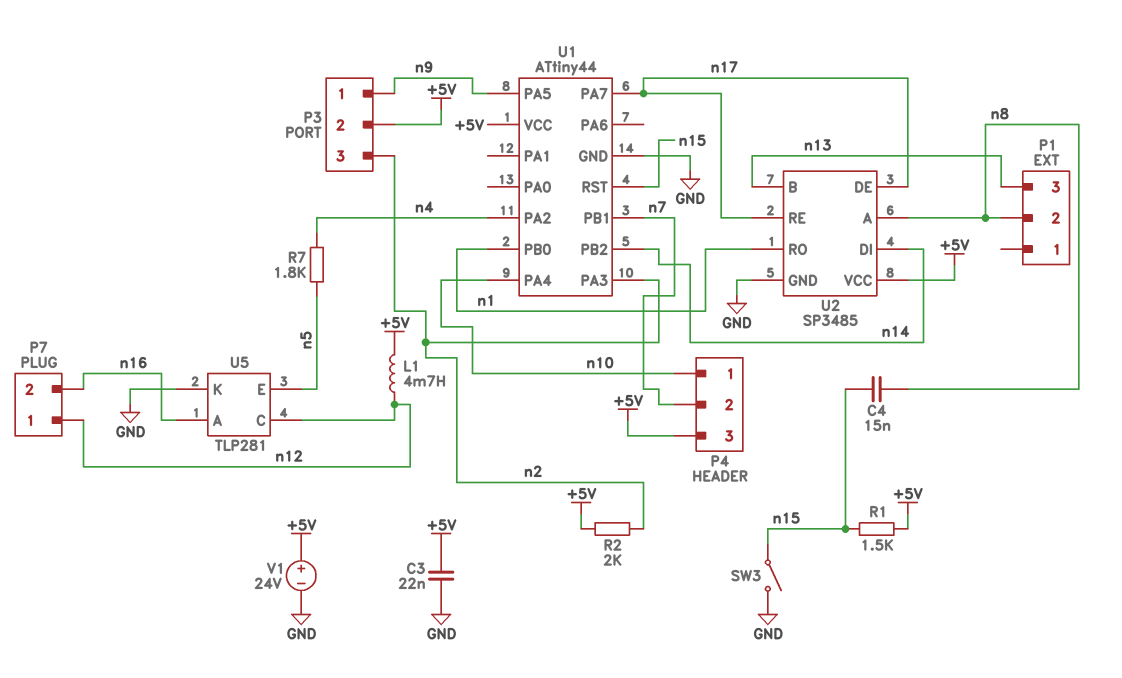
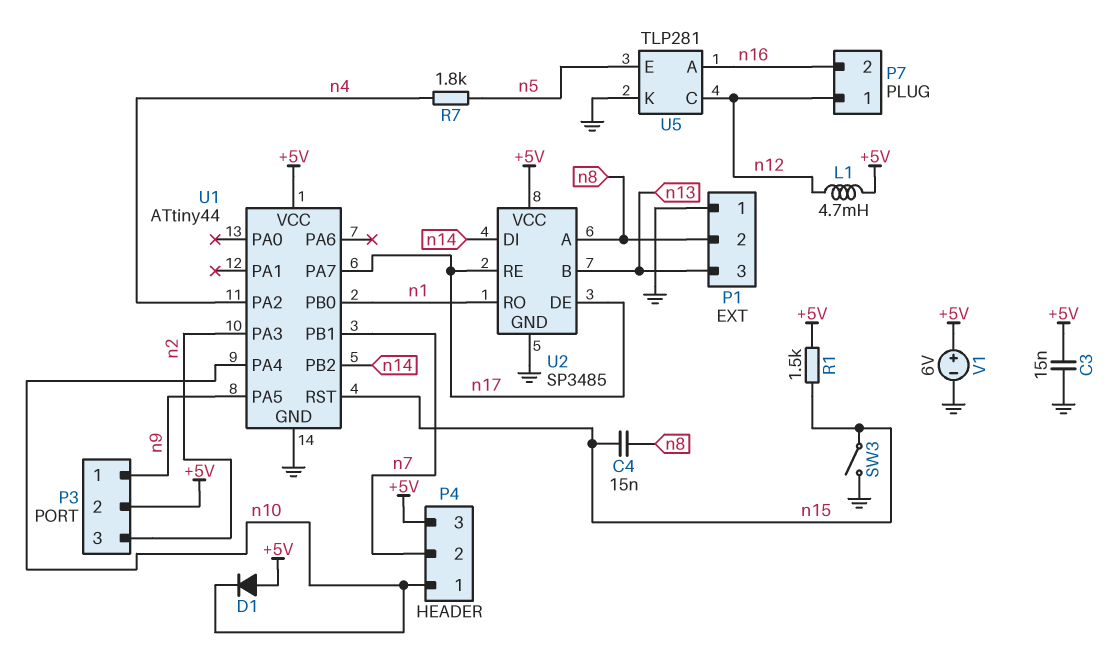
C3: 22nF (+5V, GND) -> 15nF (+5V, GND)
D1: none -> diode (A +5V, K n10)
P1 pin 1: none -> GND
R2: 2k (+5V, n2) -> none
V1: 24V (plus +5V, minus GND) -> 6V (plus +5V, minus GND)

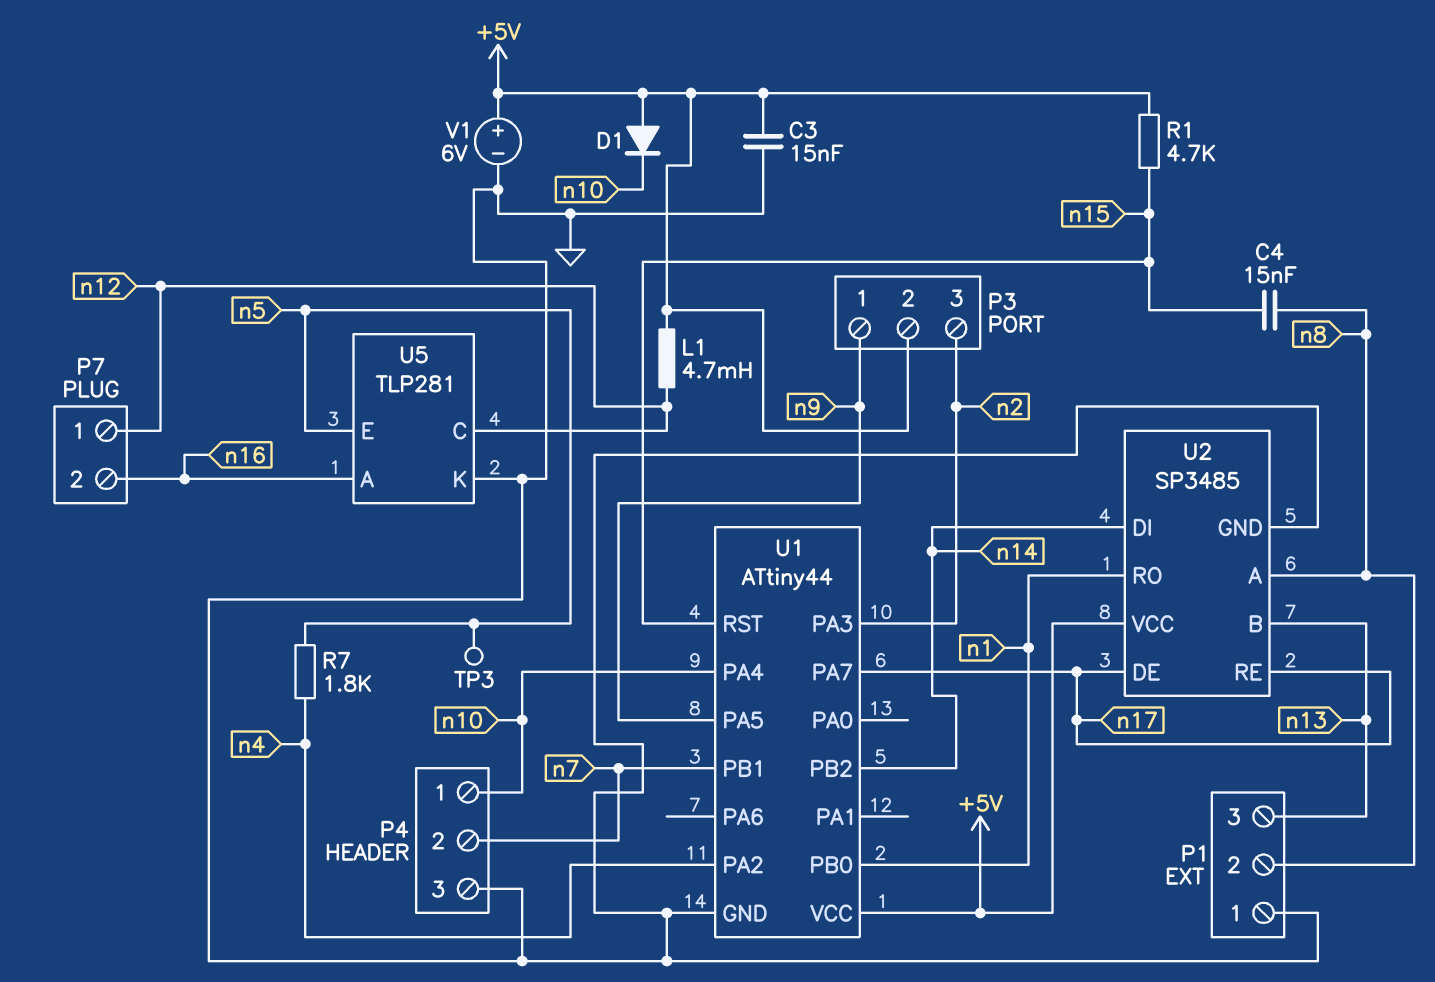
P4 pin 3: +5V -> GND
R1: 1.5k (+5V, n15) -> 4.7k (+5V, n15)
SW3: switch (GND, n15) -> none
TP3: none -> test point (n5)

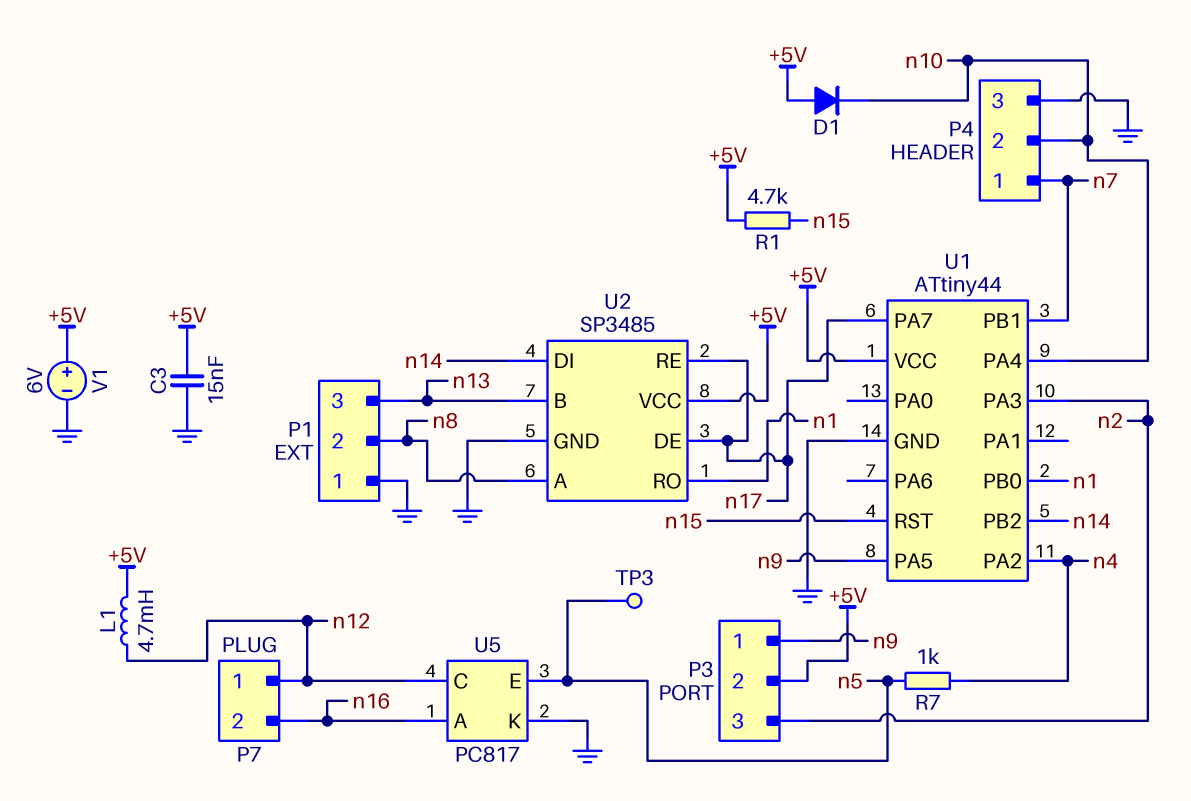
C4: 15nF (n8, n15) -> none
P4 pin 1: n10 -> n7
P4 pin 2: n7 -> n10
R7: 1.8k (n4, n5) -> 1k (n4, n5)
U5: TLP281 -> PC817

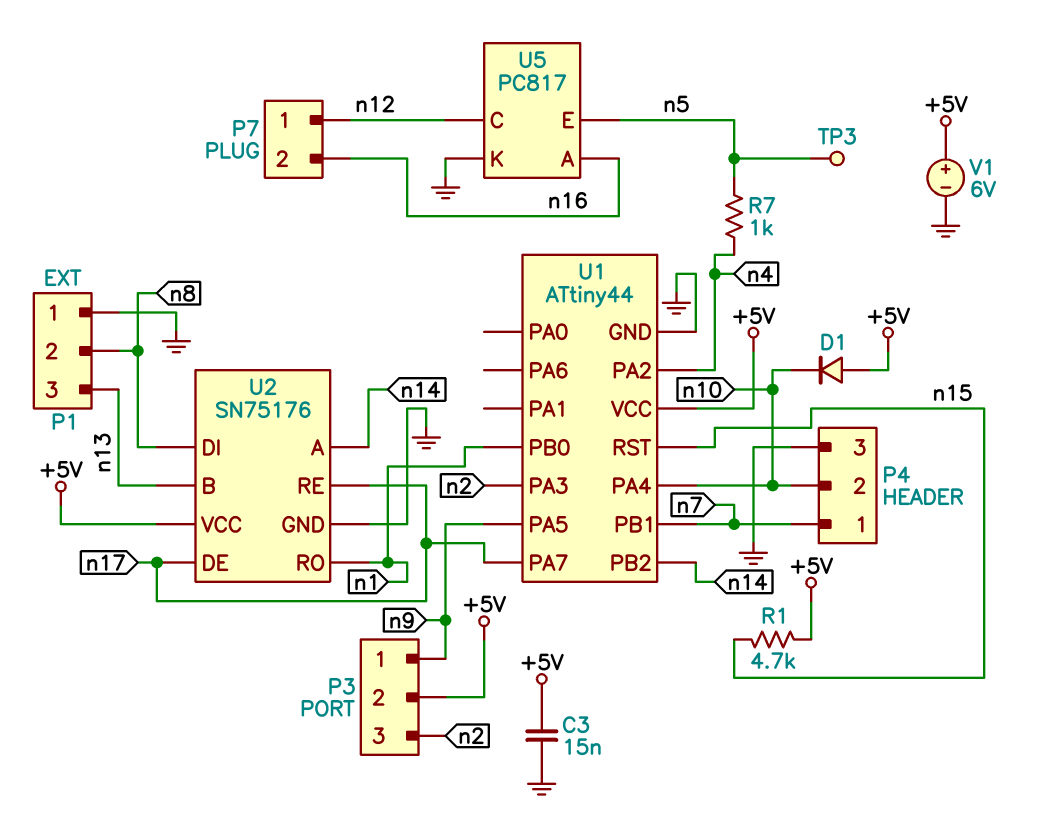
L1: 4.7mH (+5V, n12) -> none
U2: SP3485 -> SN75176
U2 pin A: n8 -> n14
U2 pin DI: n14 -> n8

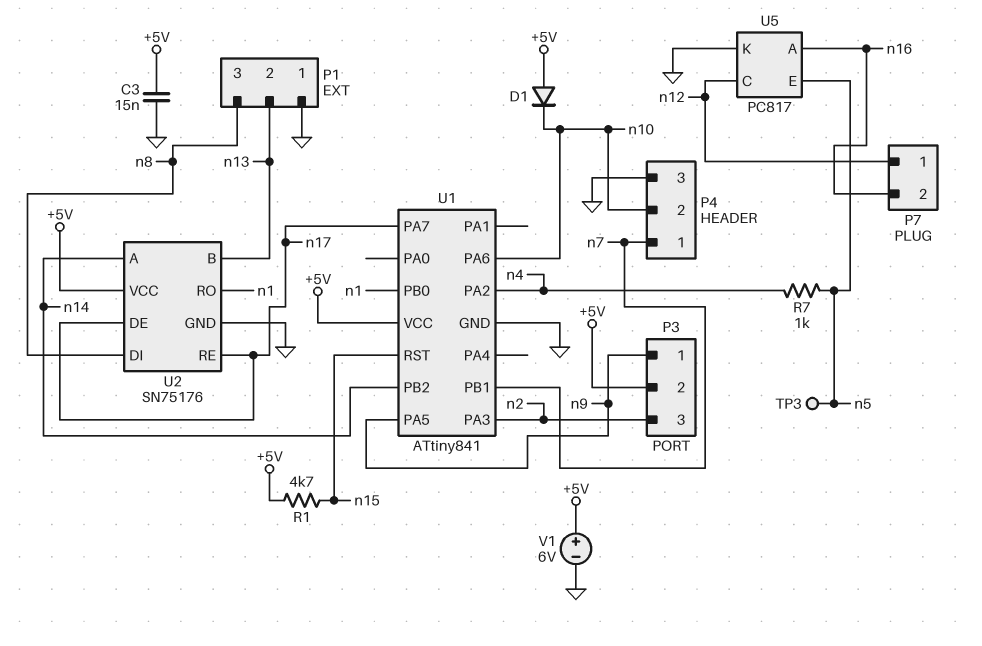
P1 pin 2: n8 -> n13
P1 pin 3: n13 -> n8
U1: ATtiny44 -> ATtiny841
U1 pin PA4: n10 -> none
U1 pin PA6: none -> n10

